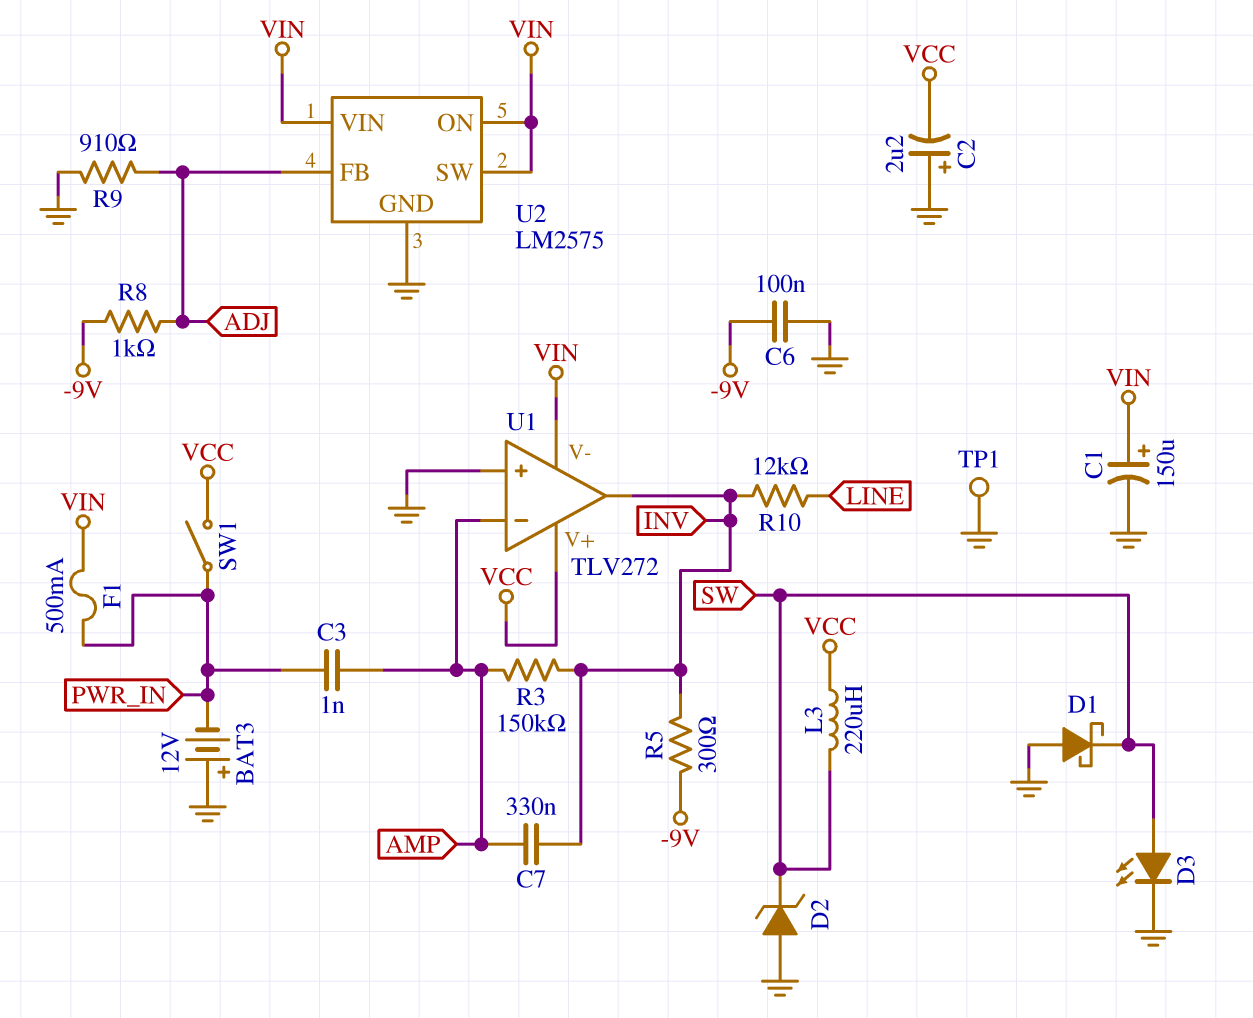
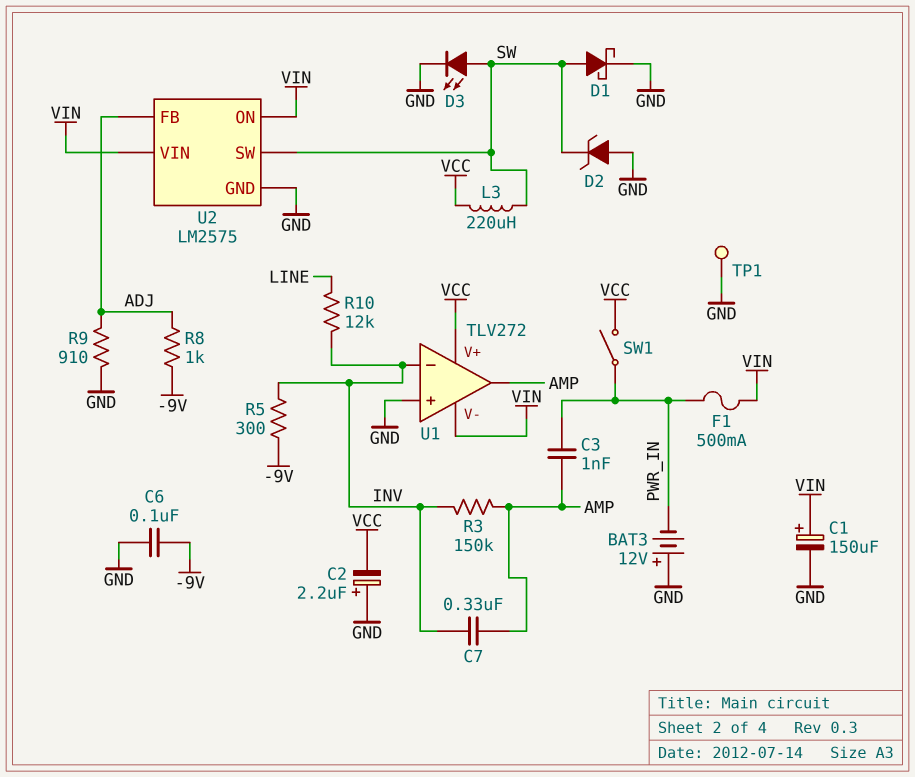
D1: schottky (A GND, K SW) -> schottky (A SW, K GND)
U1 pin in-: AMP -> INV
U1 pin out: INV -> AMP
U2 pin SW: VIN -> SW

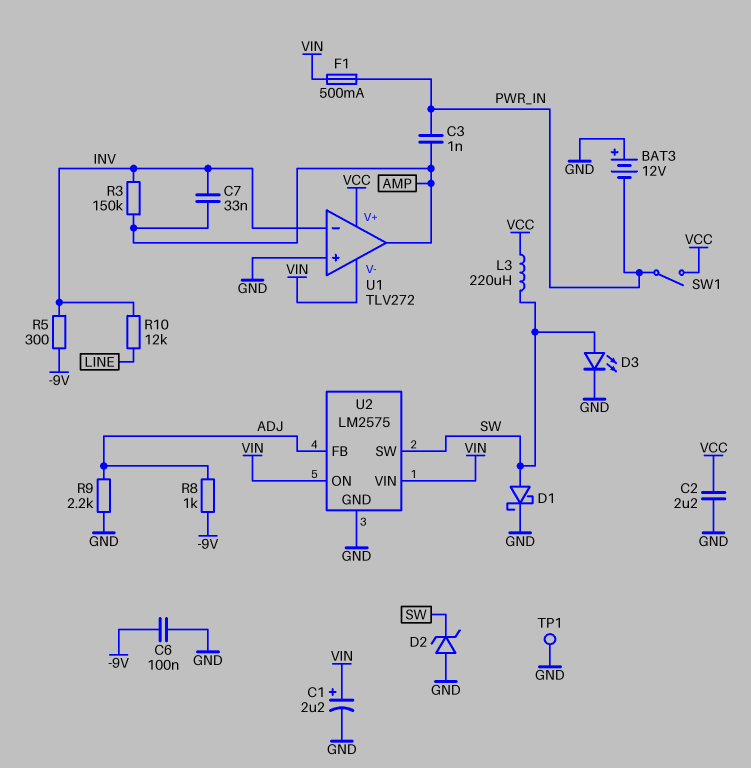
C1: 150uF (plus VIN, minus GND) -> 2.2uF (plus VIN, minus GND)
C2: 2.2uF (plus GND, minus VCC) -> 2.2uF (GND, VCC)
C7: 330nF (AMP, INV) -> 33nF (AMP, INV)
R9: 910 (ADJ, GND) -> 2.2k (ADJ, GND)

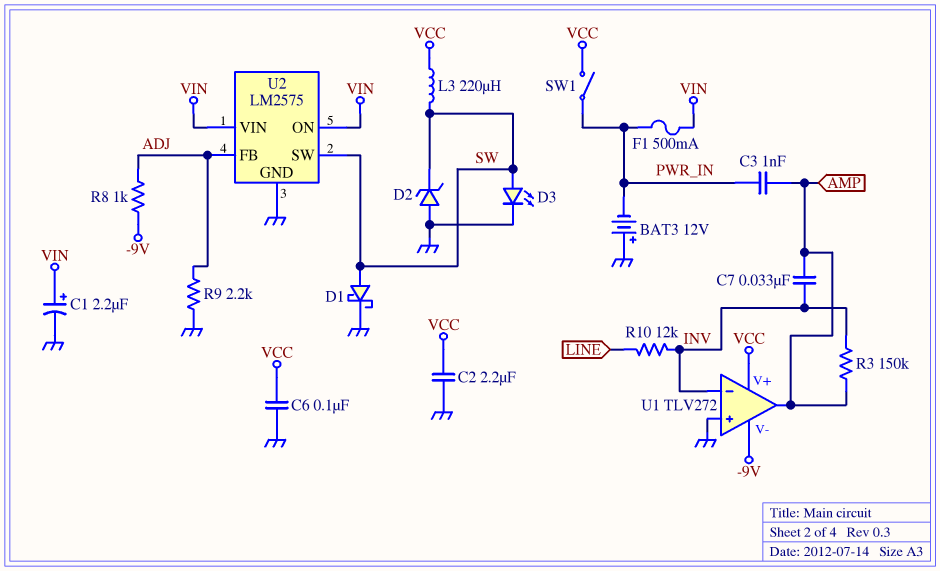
C6: 100nF (-9V, GND) -> 100nF (GND, VCC)
R5: 300 (-9V, INV) -> none
TP1: test point (GND) -> none
U1 pin V-: VIN -> -9V

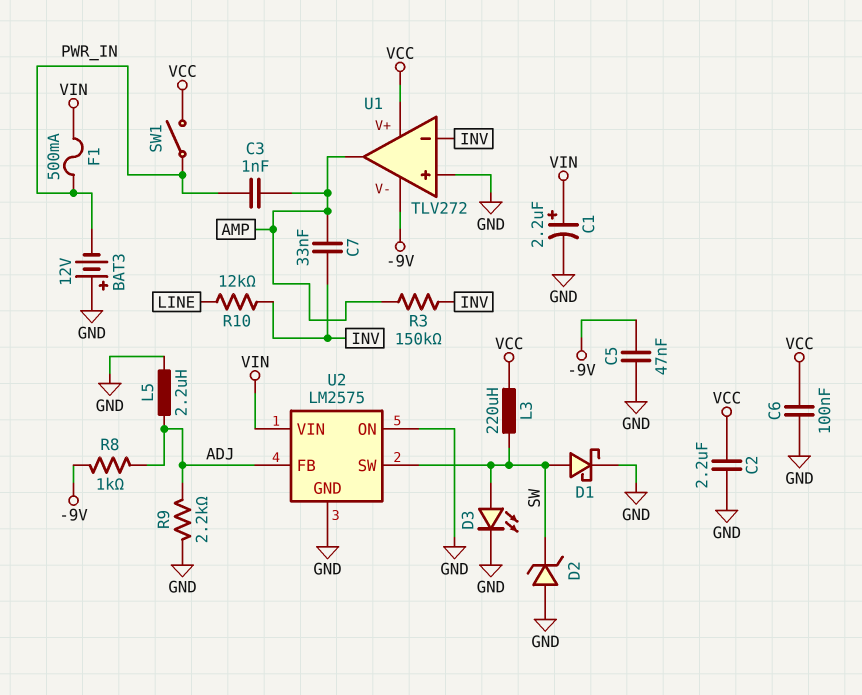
C5: none -> 47nF (-9V, GND)
L5: none -> 2.2uH (ADJ, GND)
U2 pin ON: VIN -> GND

